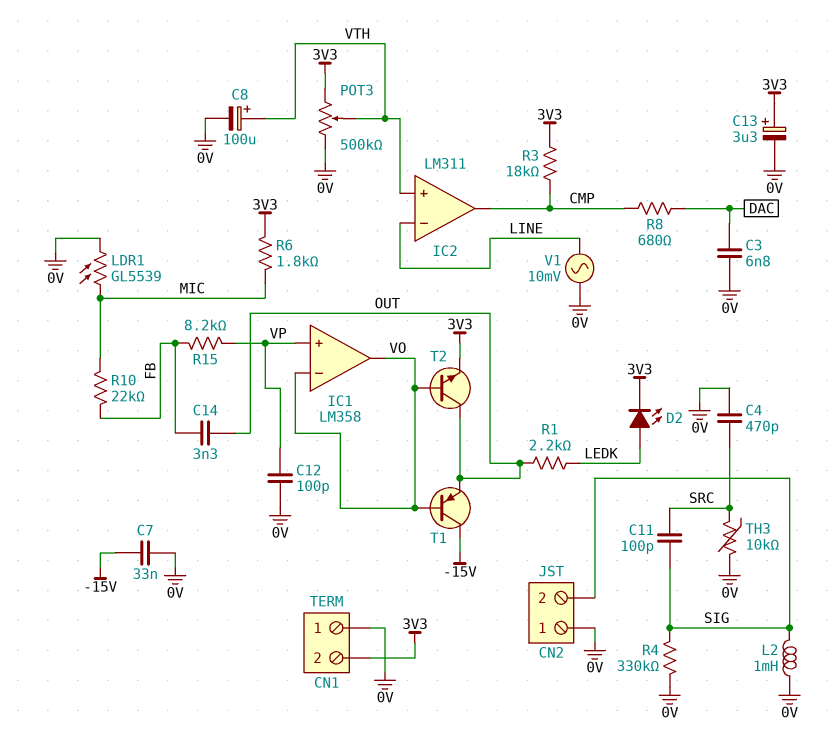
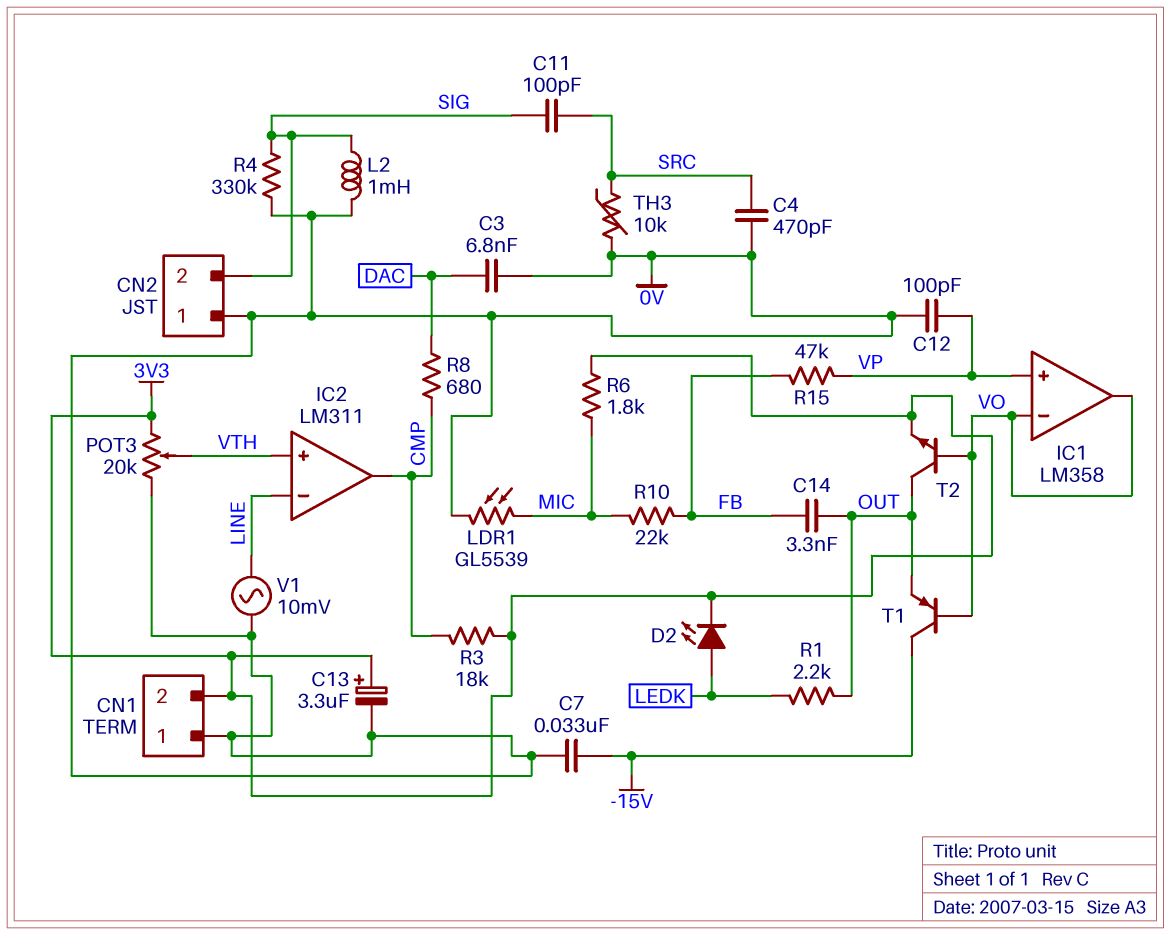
C8: 100uF (plus VTH, minus 0V) -> none
POT3: 500k (0V, 3V3, wiper VTH) -> 20k (0V, 3V3, wiper VTH)
R15: 8.2k (FB, VP) -> 47k (FB, VP)

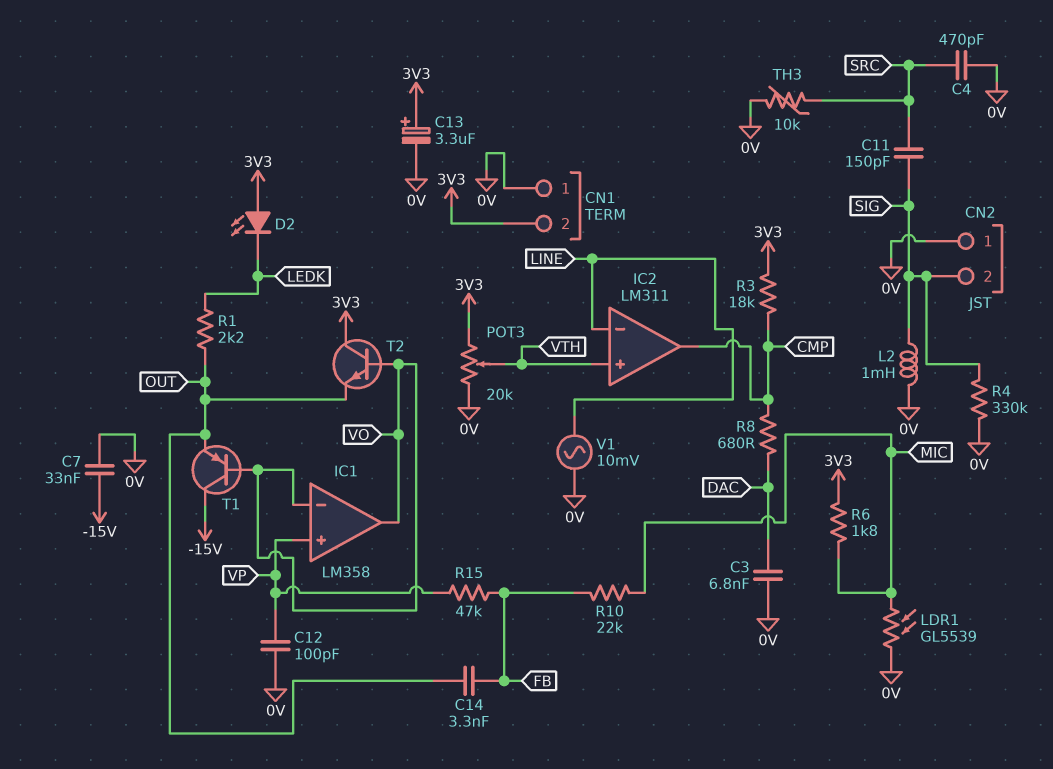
C11: 100pF (SIG, SRC) -> 150pF (SIG, SRC)
D2: LED (A LEDK, K 3V3) -> LED (A 3V3, K LEDK)
T2: NPN (B VO, C OUT, E 3V3) -> NPN (B VO, C 3V3, E OUT)

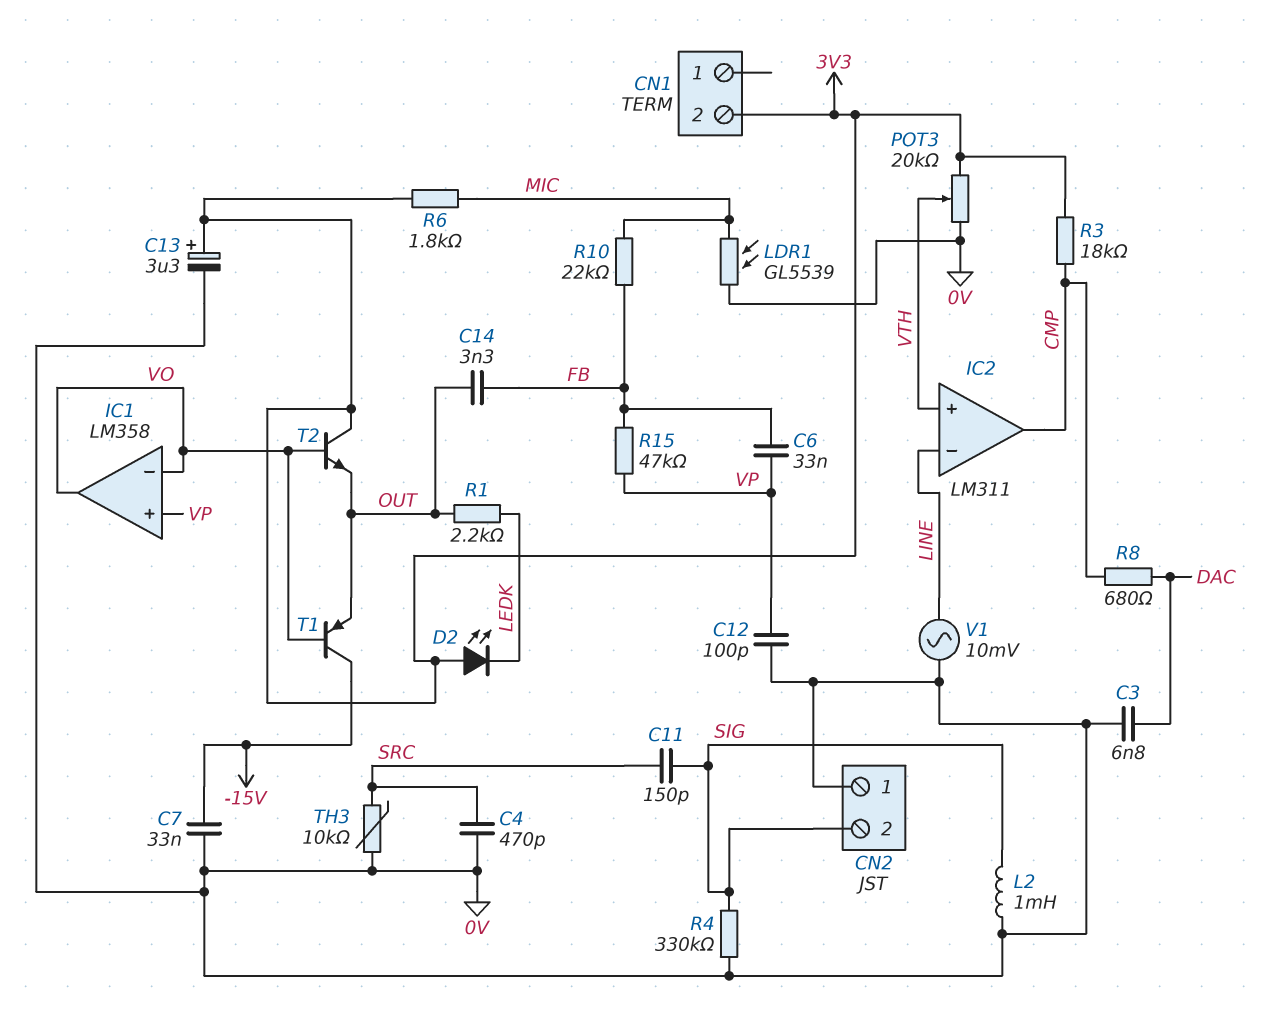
C6: none -> 33nF (FB, VP)
CN1 pin 1: 0V -> none

